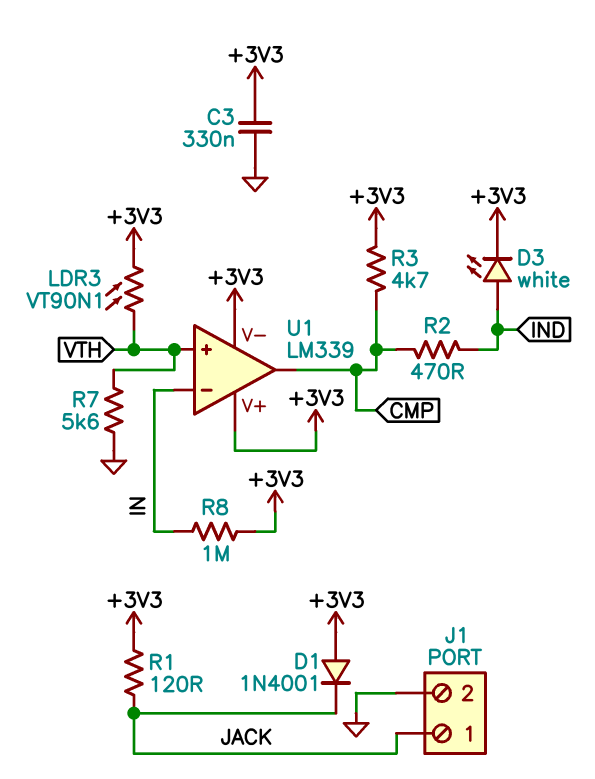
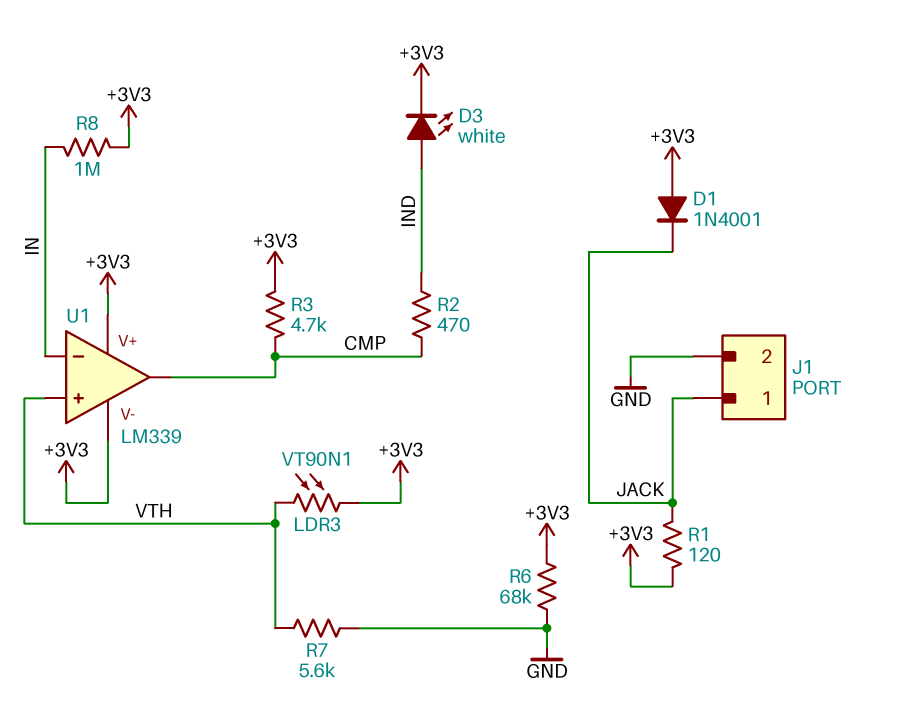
C3: 330nF (+3V3, GND) -> none
R6: none -> 68k (+3V3, GND)

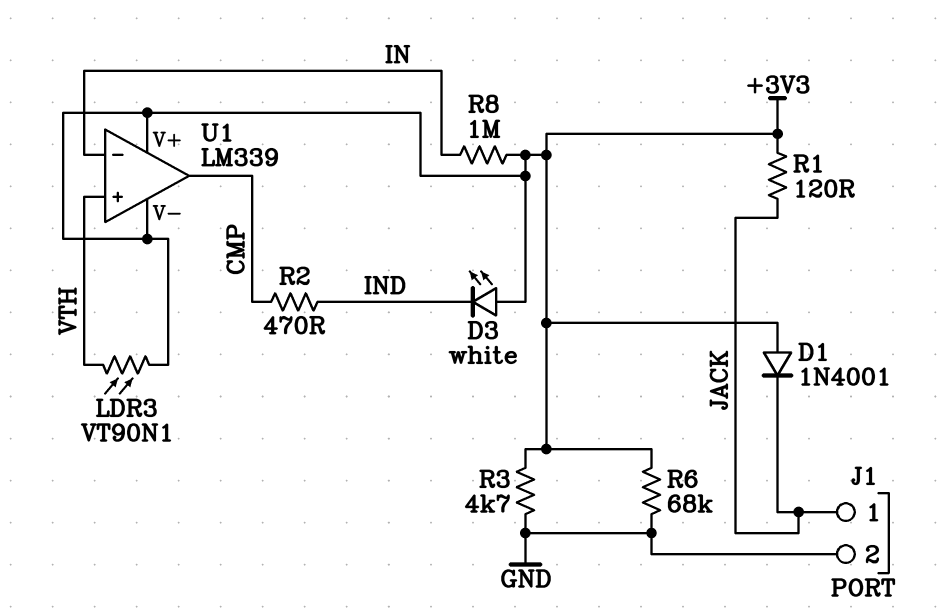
D3: LED white (A IND, K +3V3) -> LED white (A +3V3, K IND)
R3: 4.7k (+3V3, CMP) -> 4.7k (+3V3, GND)
R7: 5.6k (GND, VTH) -> none

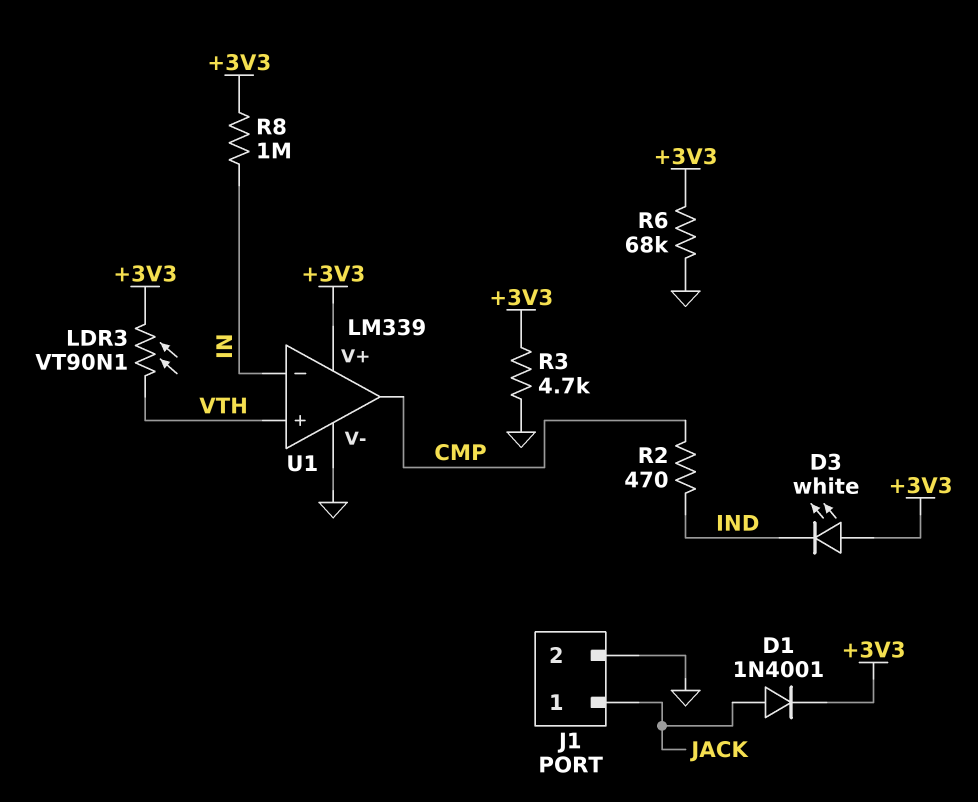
D1: diode 1N4001 (A +3V3, K JACK) -> diode 1N4001 (A JACK, K +3V3)
R1: 120 (+3V3, JACK) -> none
U1 pin V-: +3V3 -> GND

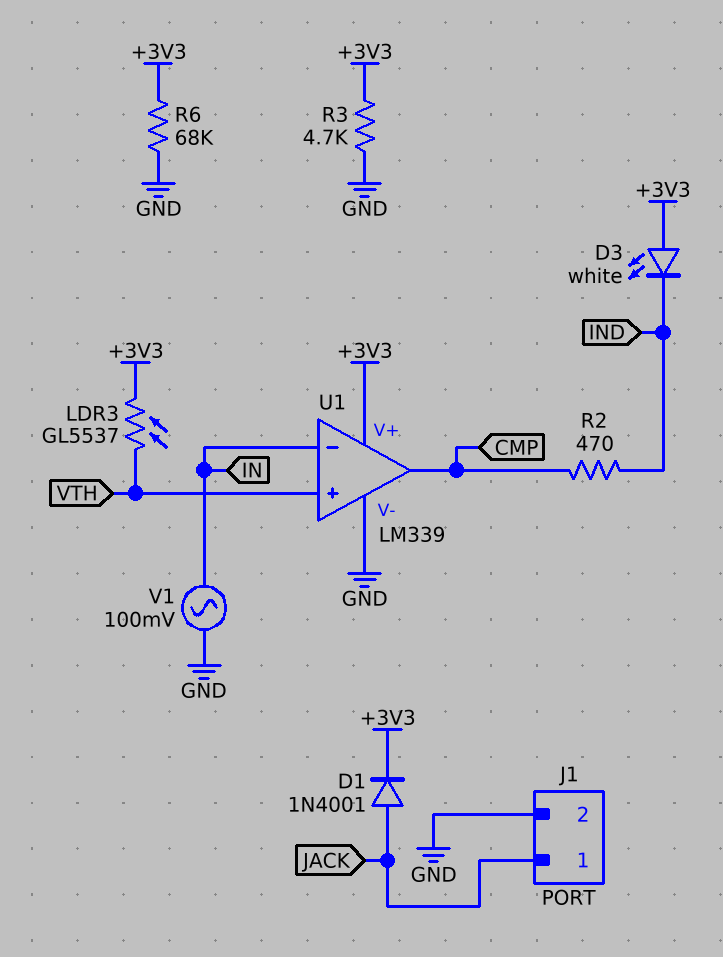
LDR3: VT90N1 (+3V3, VTH) -> GL5537 (+3V3, VTH)
R8: 1M (+3V3, IN) -> none
V1: none -> AC 100mV (GND, IN)

